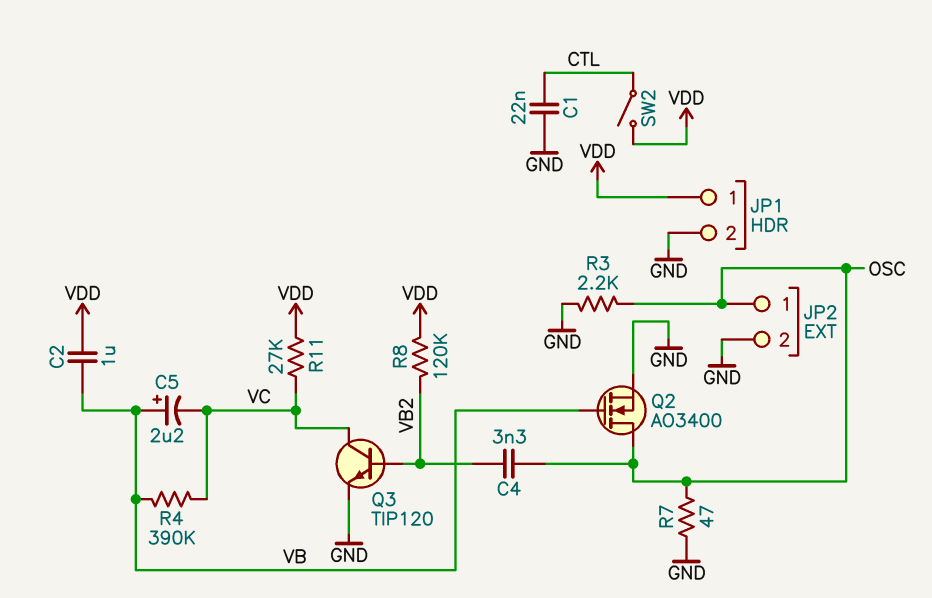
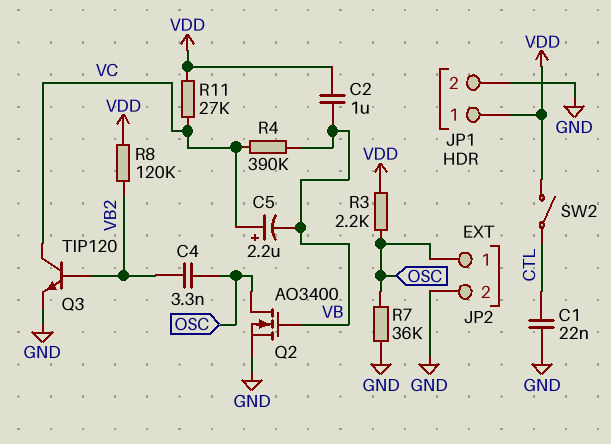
C5: 2.2uF (plus VB, minus VC) -> 2.2uF (plus VC, minus VB)
R3: 2.2k (GND, OSC) -> 2.2k (OSC, VDD)
R7: 47 (GND, OSC) -> 36k (GND, OSC)

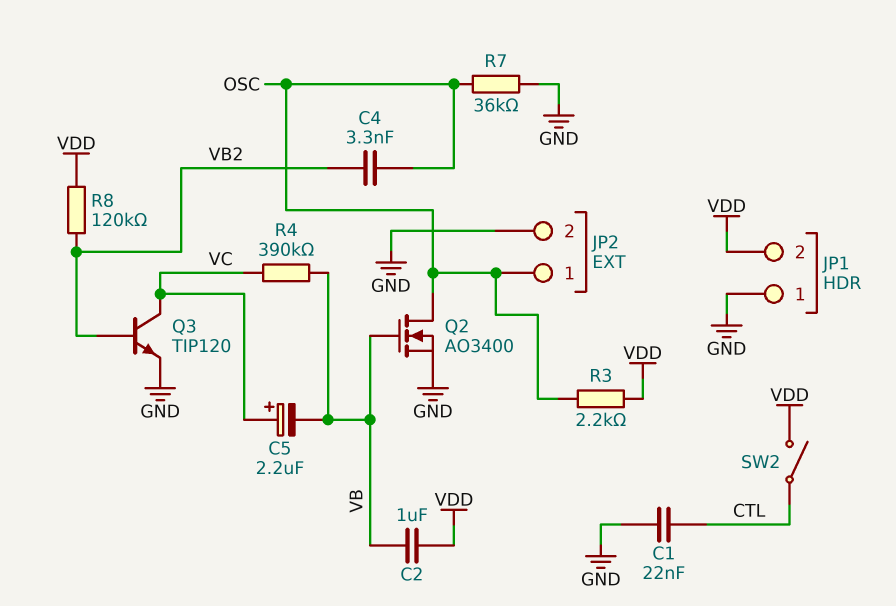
JP1 pin 1: VDD -> GND
JP1 pin 2: GND -> VDD
R11: 27k (VC, VDD) -> none

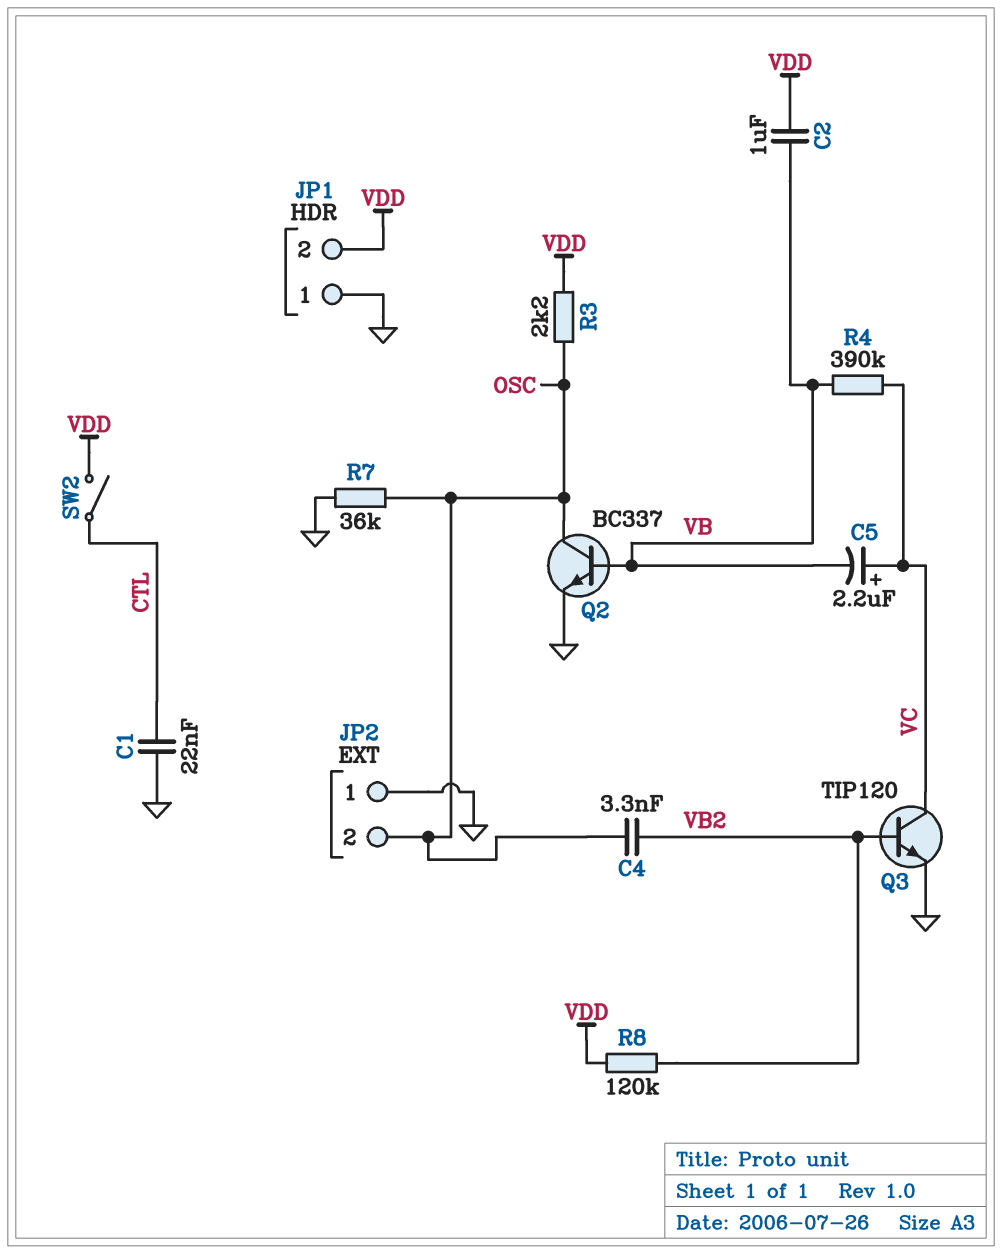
JP2 pin 1: OSC -> GND
JP2 pin 2: GND -> OSC
Q2: NMOS AO3400 (G VB, D OSC, S GND) -> NPN BC337 (B VB, C OSC, E GND)

